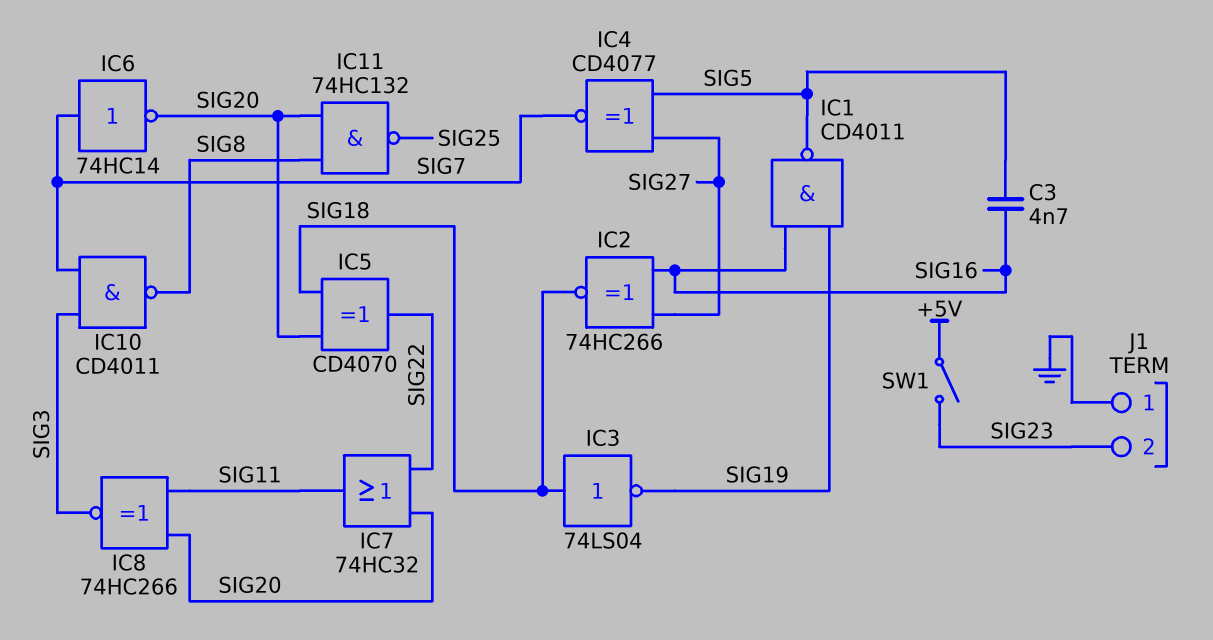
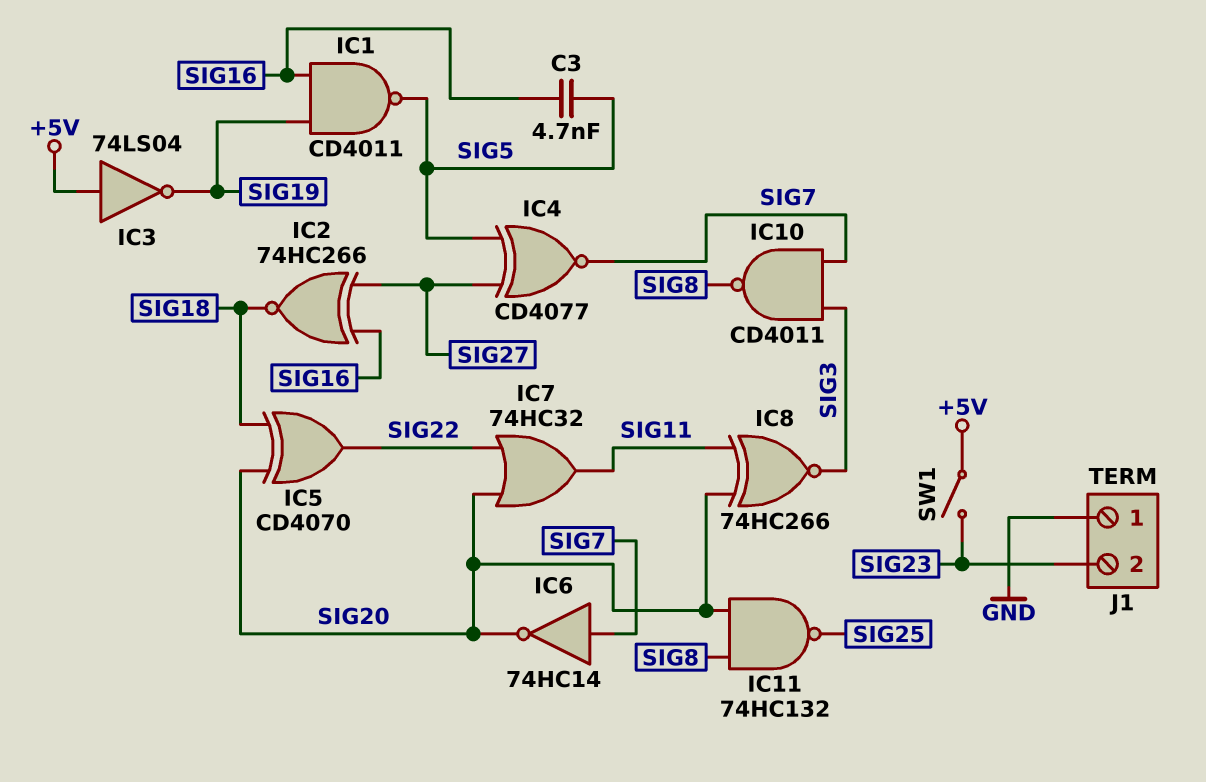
IC3: NOT 74LS04 (in SIG18, out SIG19) -> NOT 74LS04 (in +5V, out SIG19)

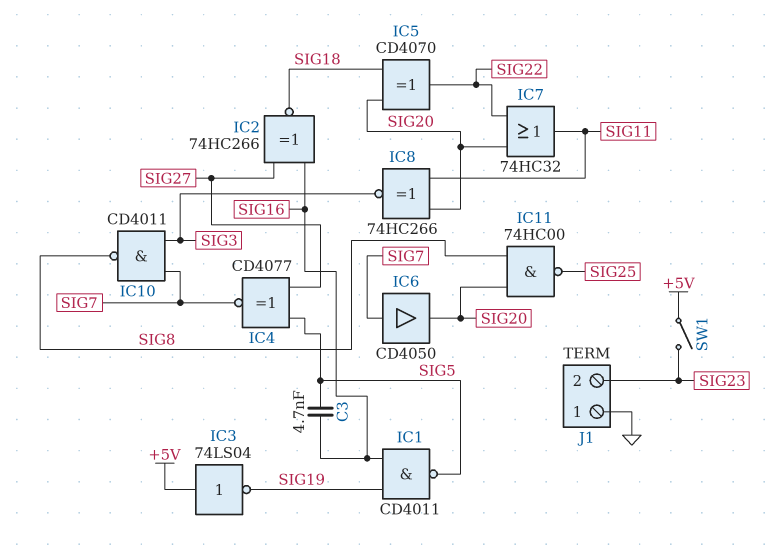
IC6: NOT 74HC14 (in SIG7, out SIG20) -> buffer CD4050 (in SIG7, out SIG20)
IC11: NAND 74HC132 (in SIG8, in SIG20, out SIG25) -> NAND 74HC00 (in SIG8, in SIG20, out SIG25)

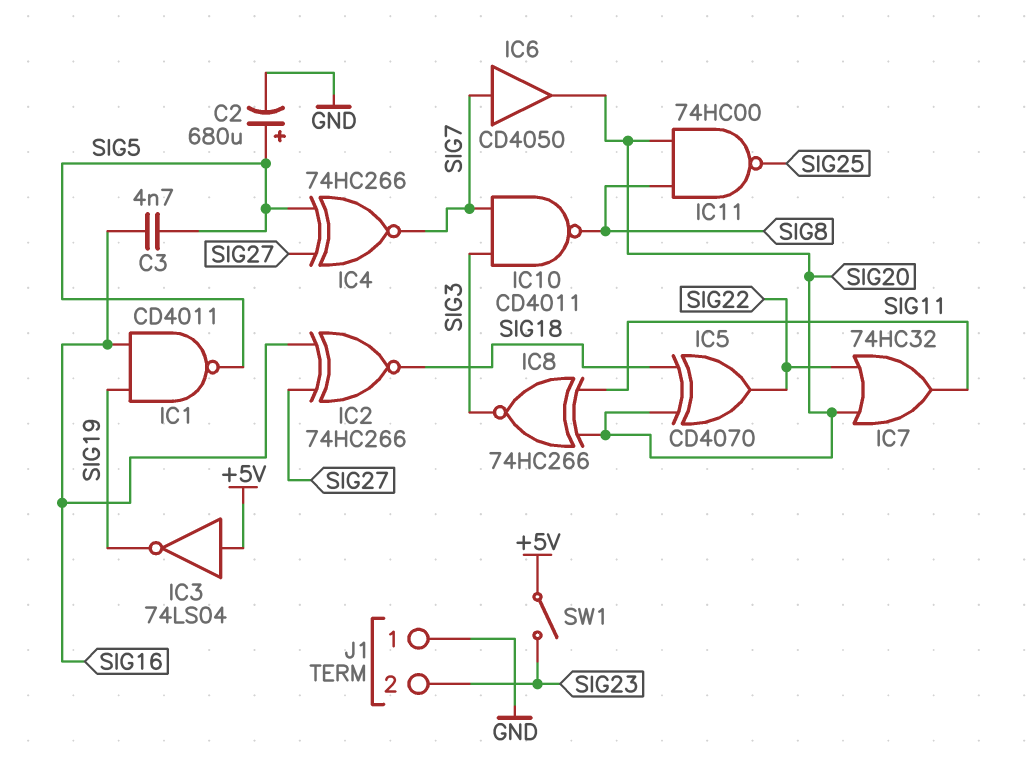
C2: none -> 680uF (plus SIG5, minus GND)
IC4: XNOR CD4077 (in SIG5, in SIG27, out SIG7) -> XNOR 74HC266 (in SIG5, in SIG27, out SIG7)

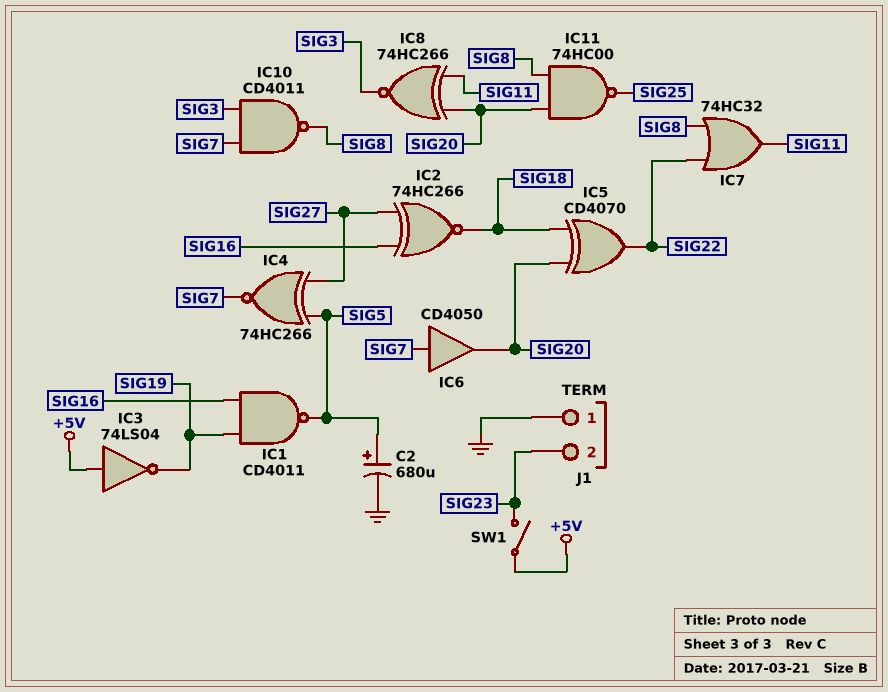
C3: 4.7nF (SIG5, SIG16) -> none
IC7: OR 74HC32 (in SIG20, in SIG22, out SIG11) -> OR 74HC32 (in SIG8, in SIG22, out SIG11)

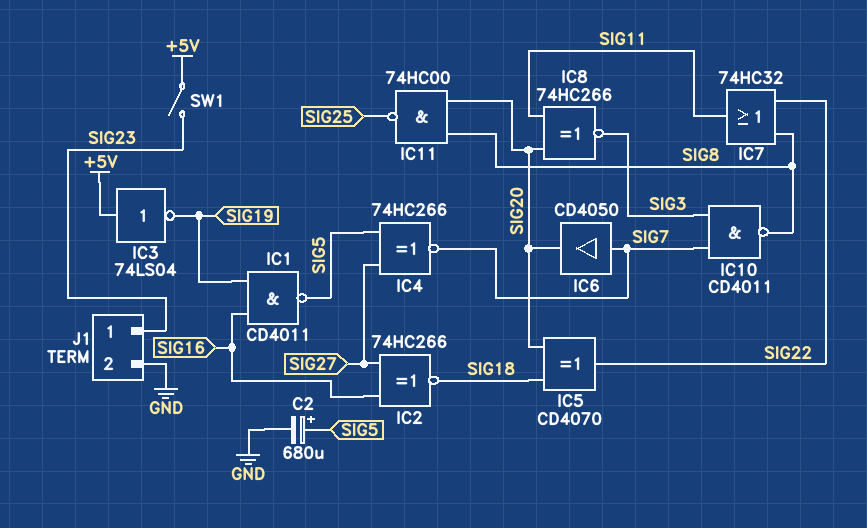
J1 pin 1: GND -> SIG23
J1 pin 2: SIG23 -> GND

